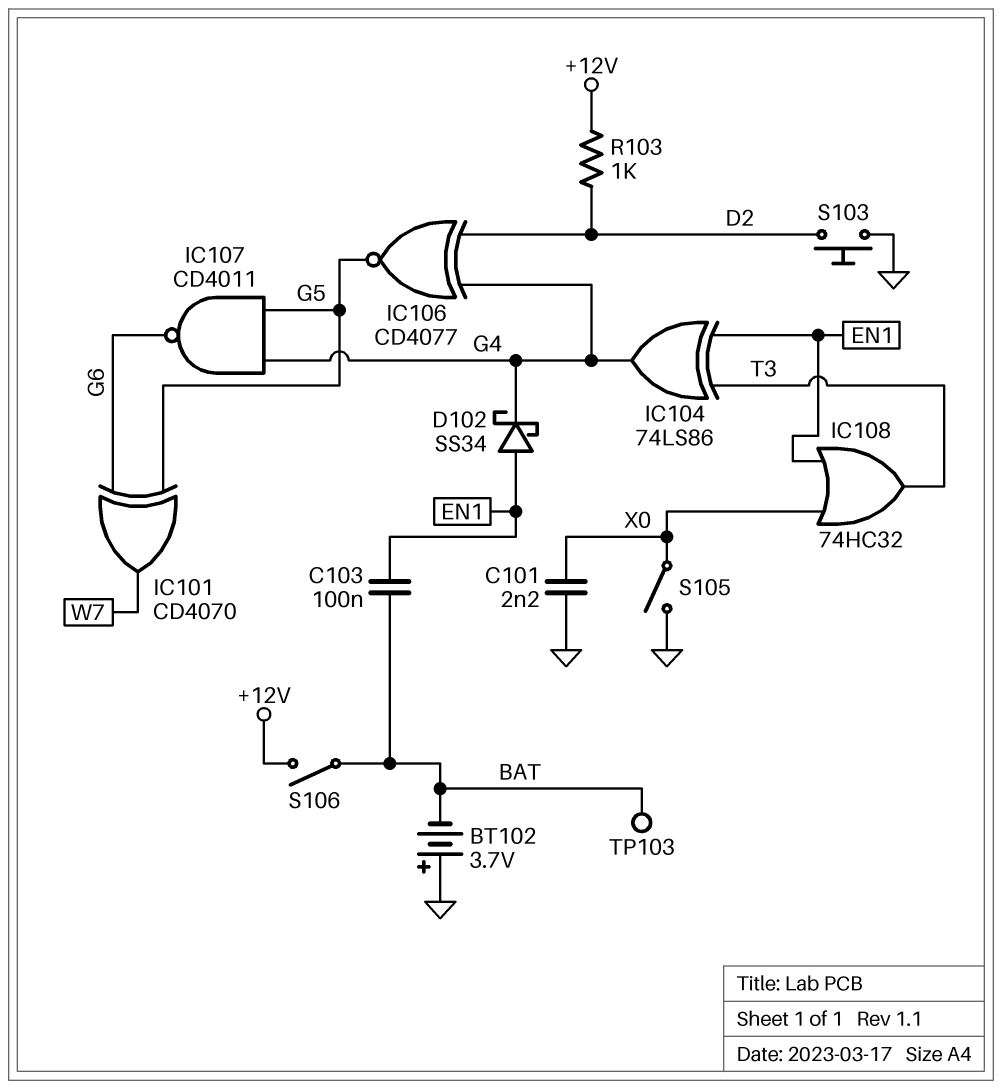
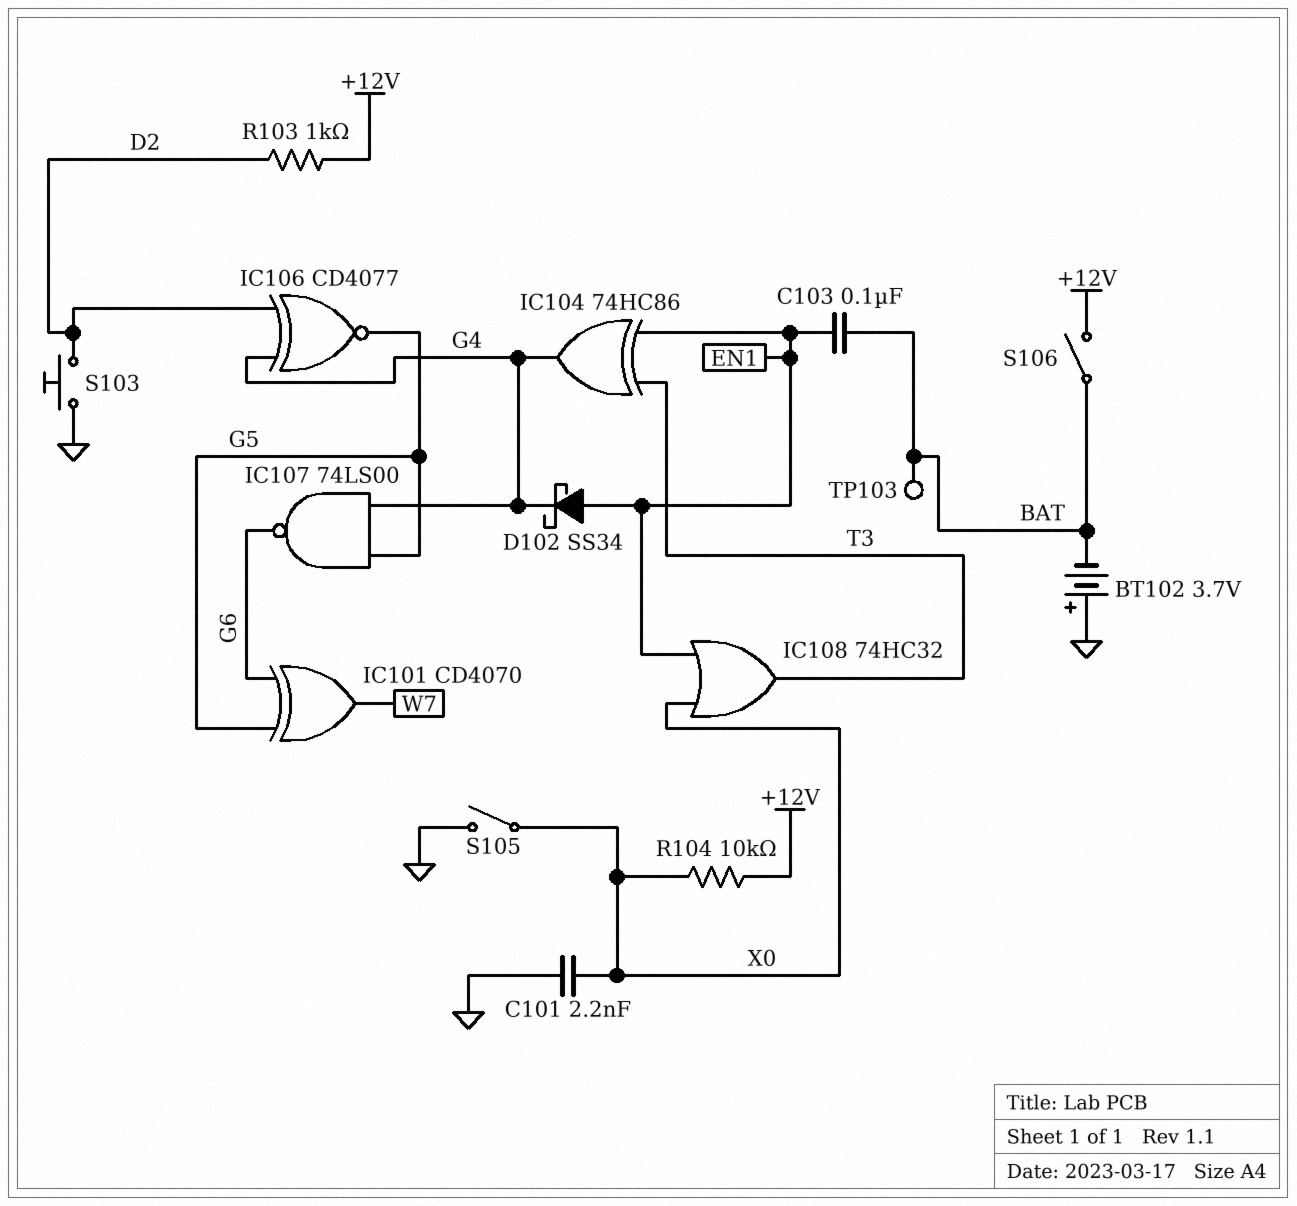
IC104: XOR 74LS86 (in EN1, in T3, out G4) -> XOR 74HC86 (in EN1, in T3, out G4)
IC107: NAND CD4011 (in G4, in G5, out G6) -> NAND 74LS00 (in G4, in G5, out G6)
R104: none -> 10k (+12V, X0)

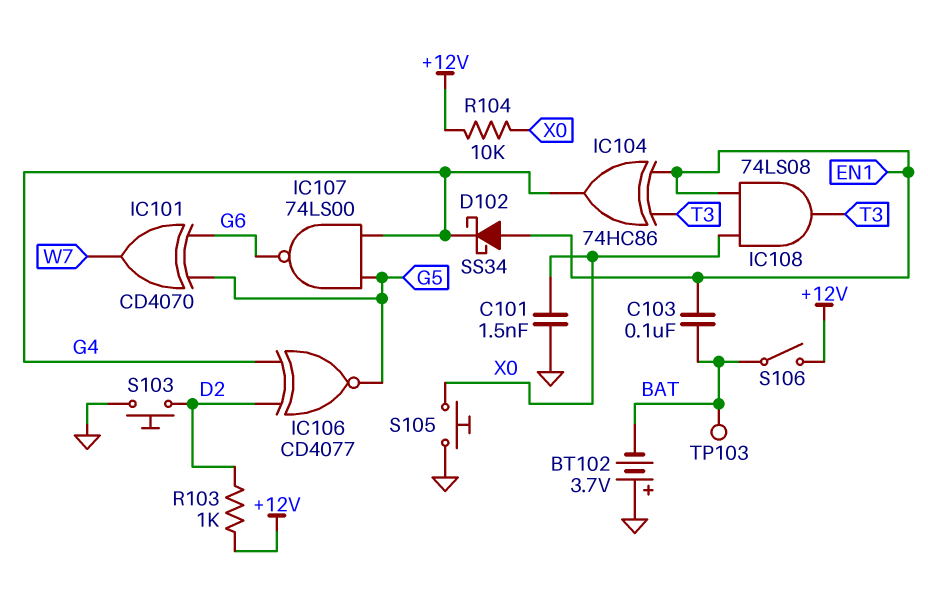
C101: 2.2nF (GND, X0) -> 1.5nF (GND, X0)
IC108: OR 74HC32 (in EN1, in X0, out T3) -> AND 74LS08 (in EN1, in X0, out T3)
S105: switch (GND, X0) -> button (GND, X0)

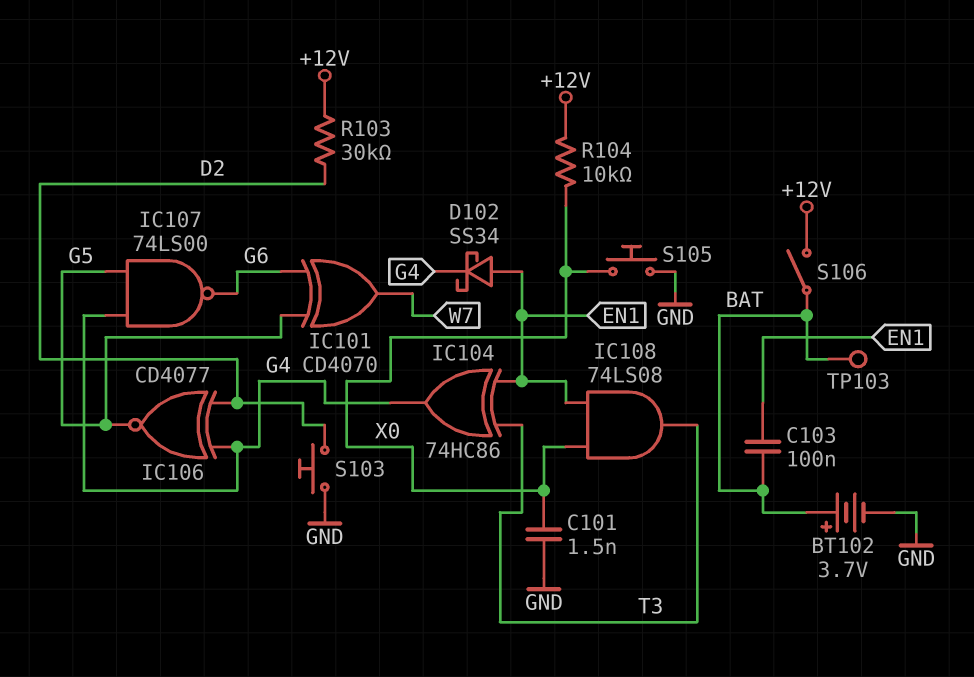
BT102: 3.7V (plus GND, minus BAT) -> 3.7V (plus BAT, minus GND)
R103: 1k (+12V, D2) -> 30k (+12V, D2)

